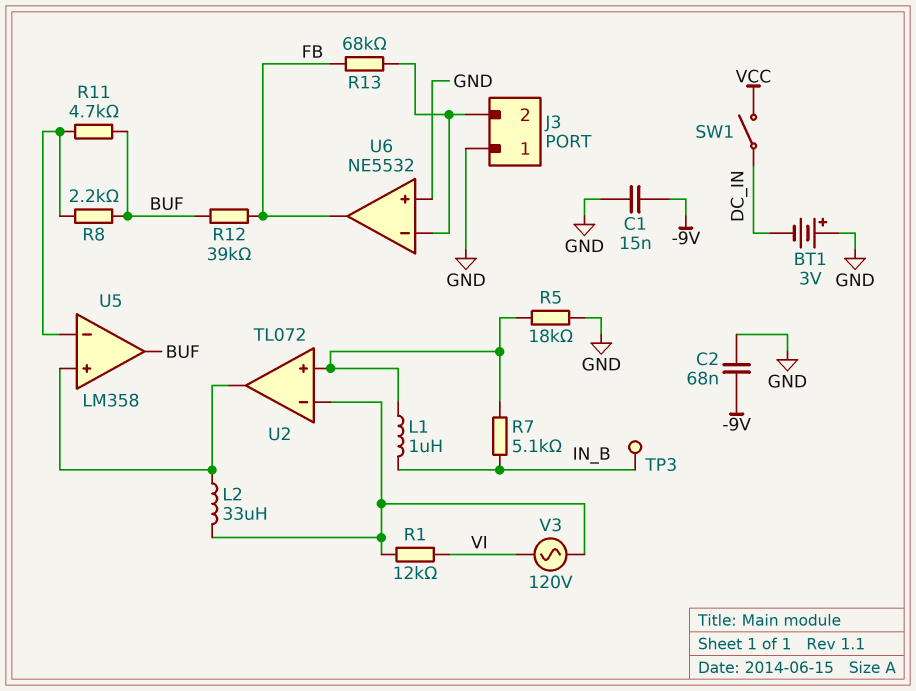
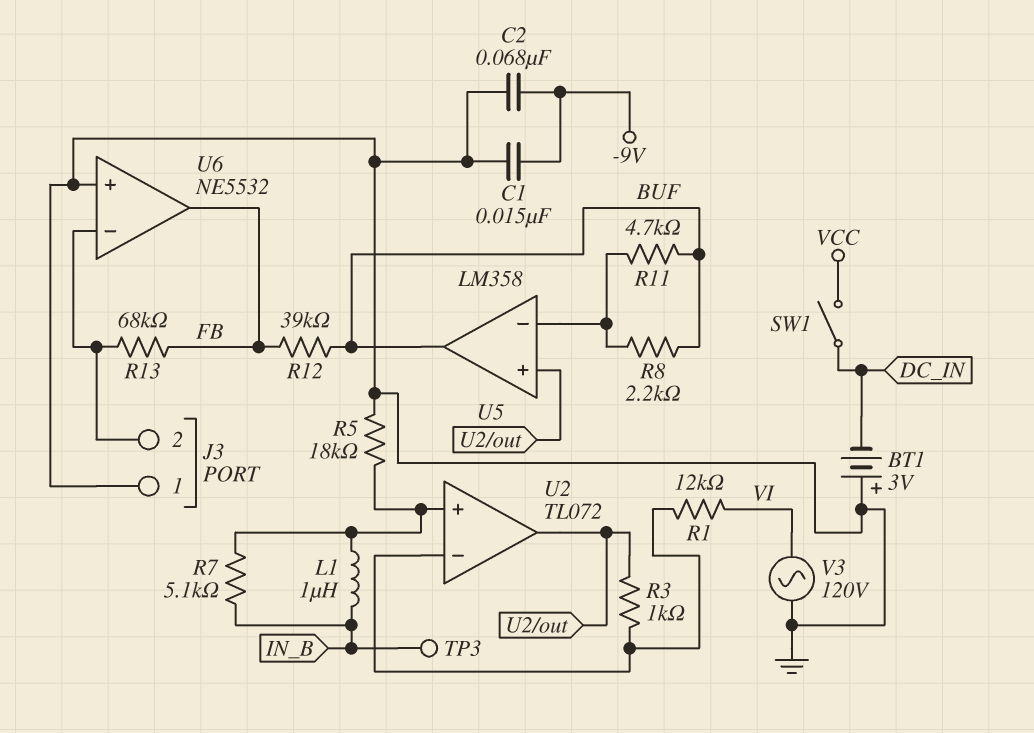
L2: 33uH (U2/in-, U2/out) -> none
R3: none -> 1k (U2/in-, U2/out)
V3: AC 120V (U2/in-, VI) -> AC 120V (GND, VI)

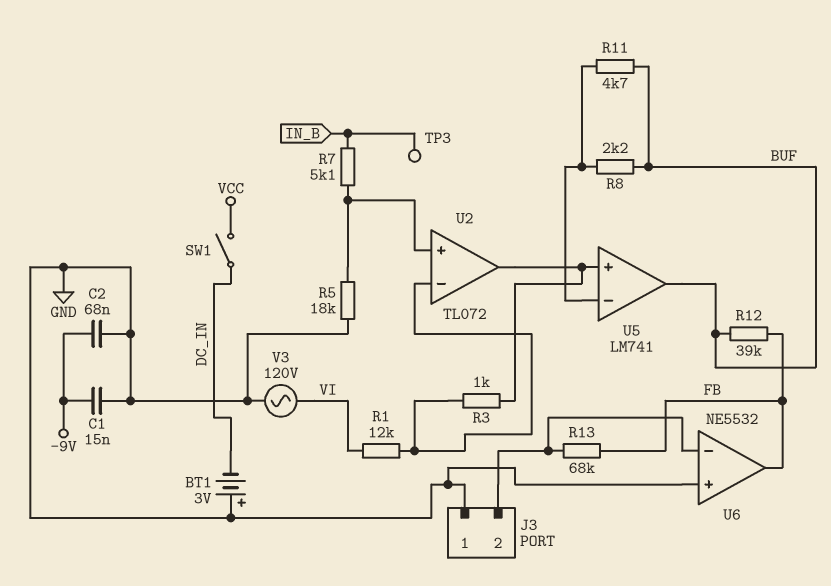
L1: 1uH (IN_B, U2/in+) -> none
U5: LM358 -> LM741

